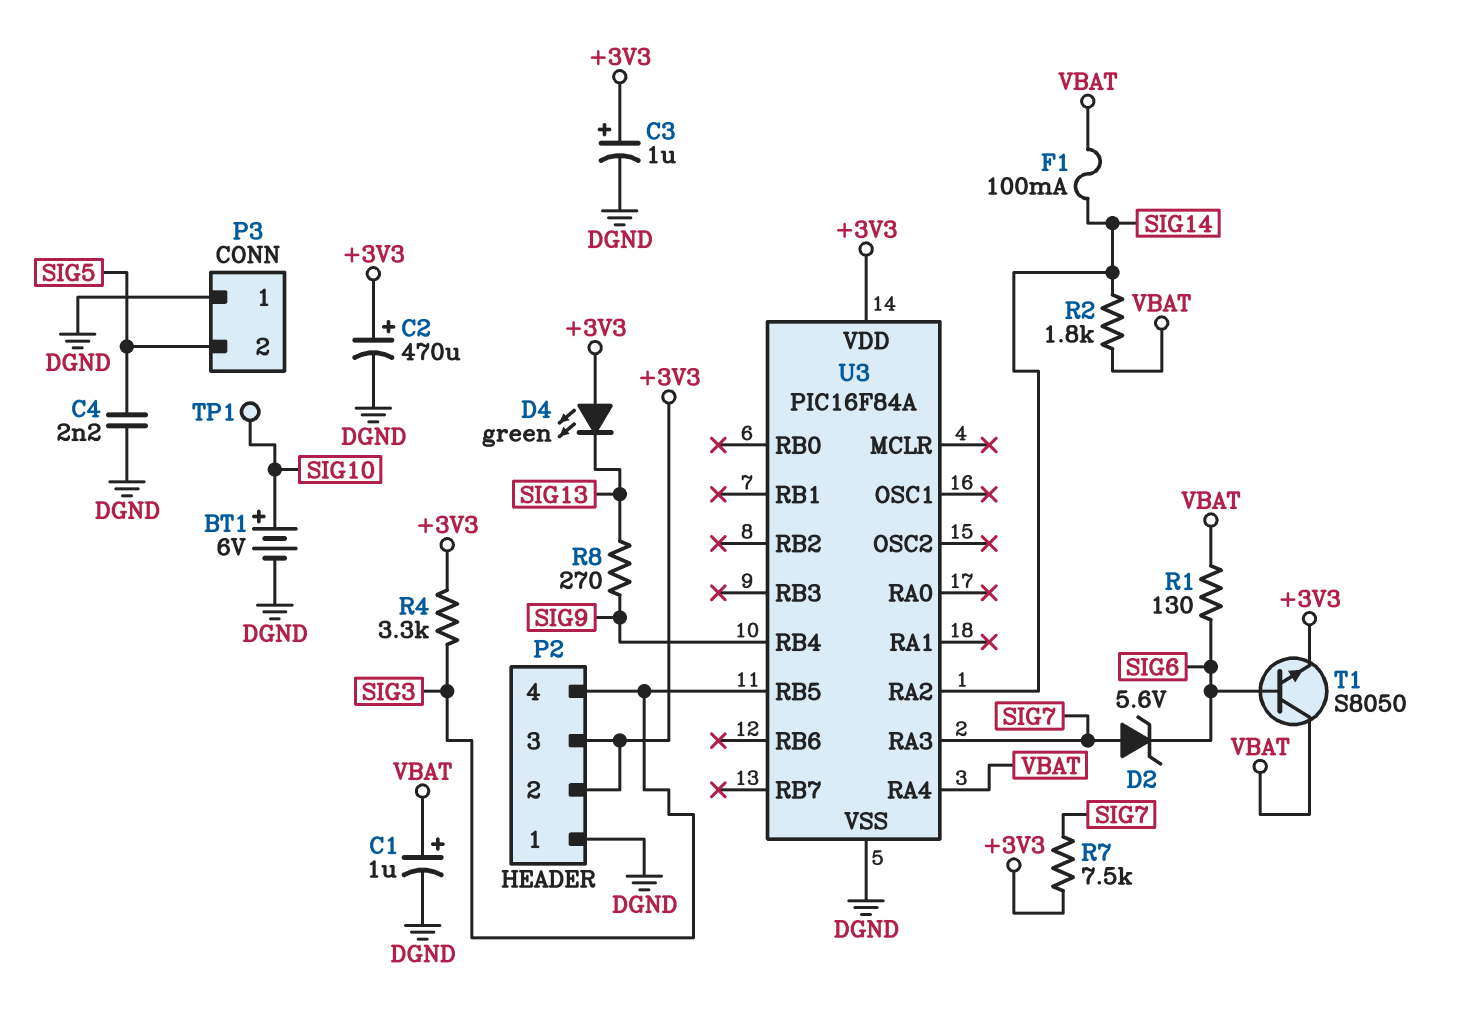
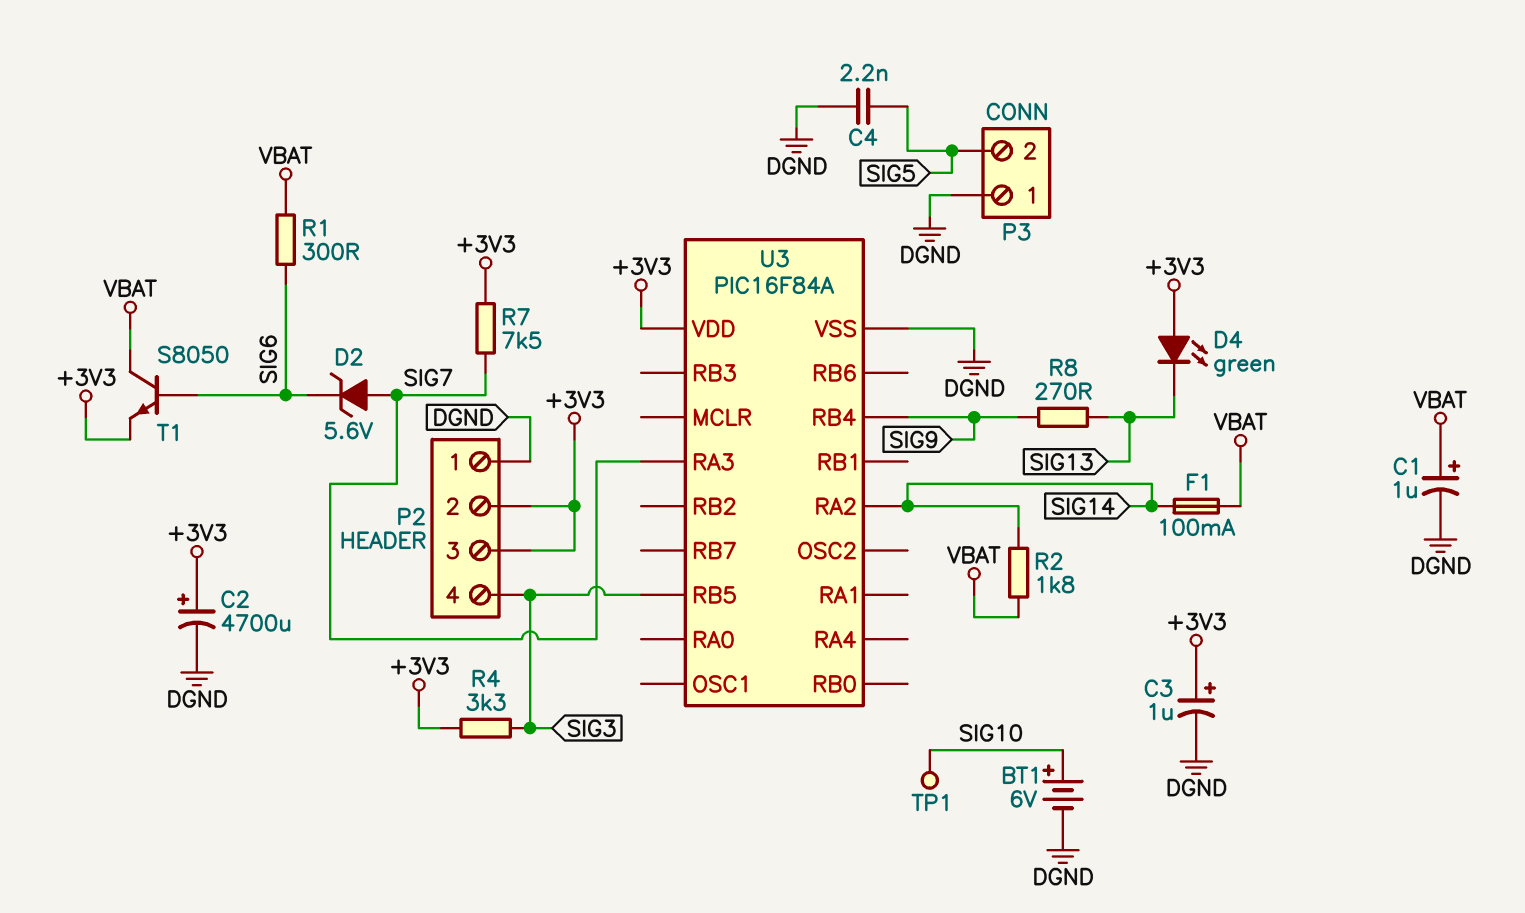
C2: 470uF (plus +3V3, minus DGND) -> 4700uF (plus +3V3, minus DGND)
R1: 130 (SIG6, VBAT) -> 300 (SIG6, VBAT)
U3 pin RA4: VBAT -> none

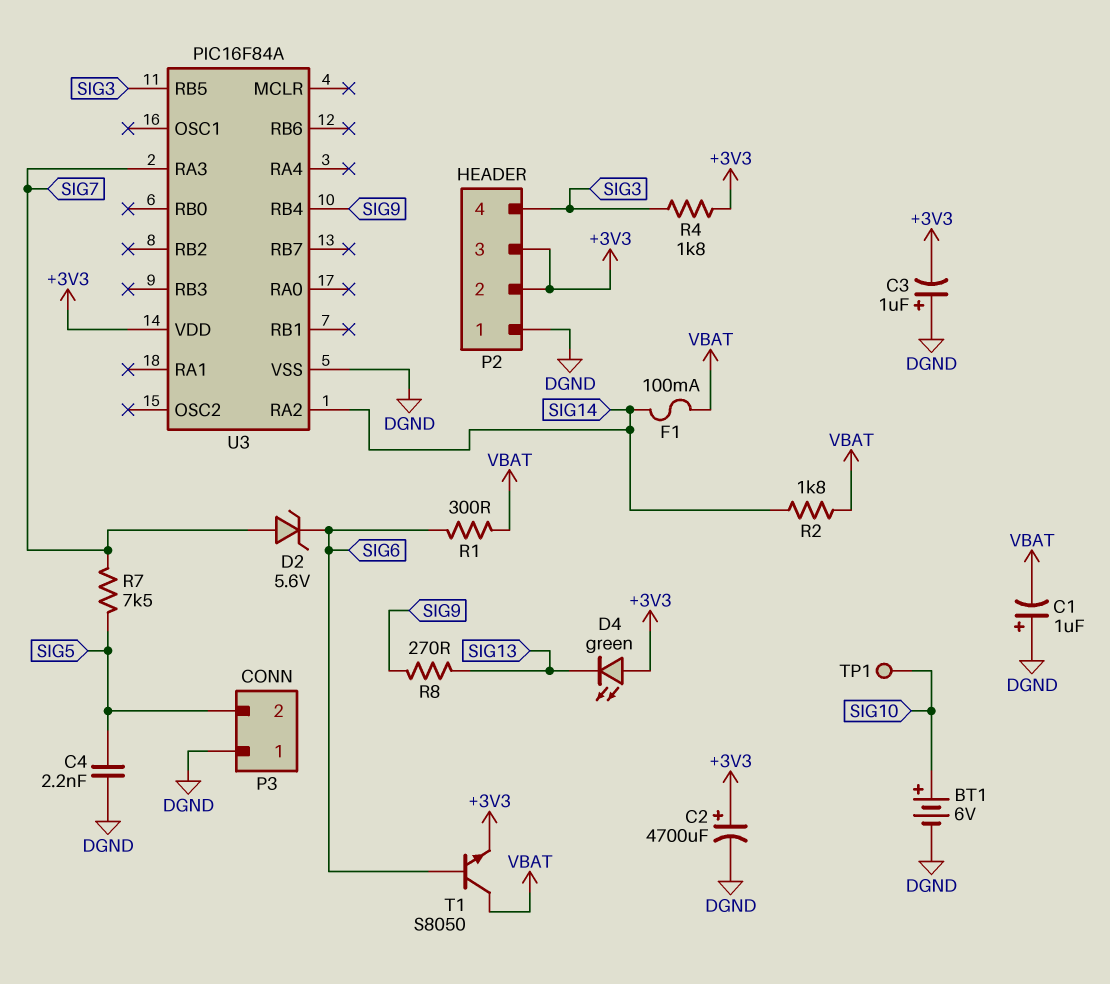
C1: 1uF (plus VBAT, minus DGND) -> 1uF (plus DGND, minus VBAT)
C3: 1uF (plus +3V3, minus DGND) -> 1uF (plus DGND, minus +3V3)
R4: 3.3k (+3V3, SIG3) -> 1.8k (+3V3, SIG3)
R7: 7.5k (+3V3, SIG7) -> 7.5k (SIG5, SIG7)

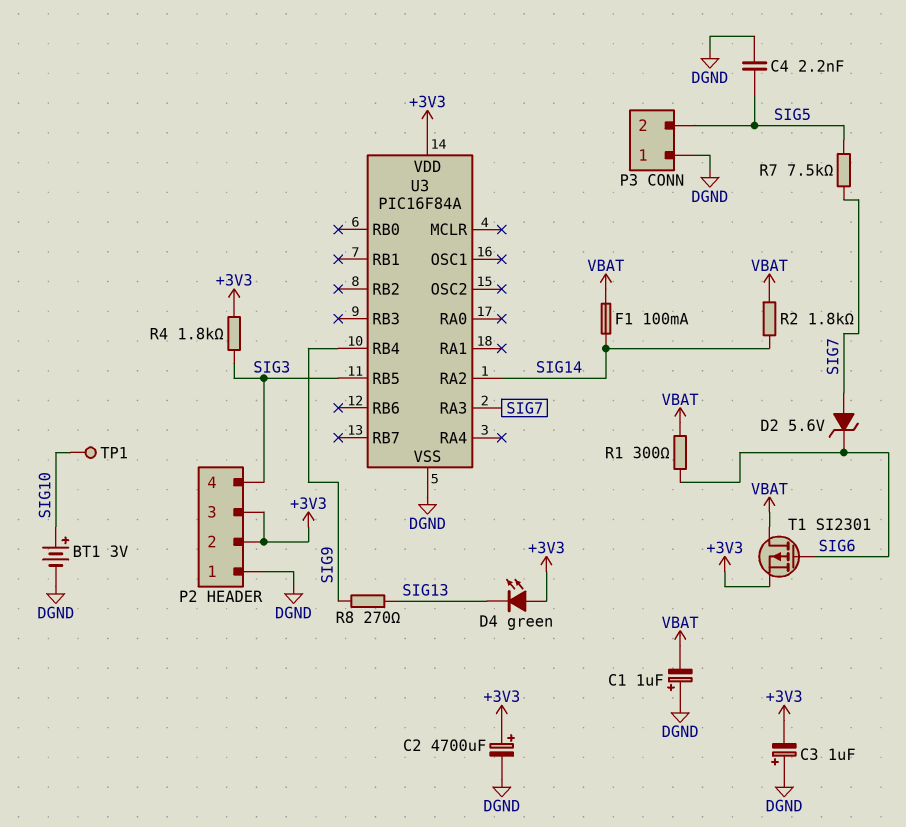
BT1: 6V (plus SIG10, minus DGND) -> 3V (plus SIG10, minus DGND)
T1: NPN S8050 (B SIG6, C VBAT, E +3V3) -> PMOS SI2301 (G SIG6, D VBAT, S +3V3)

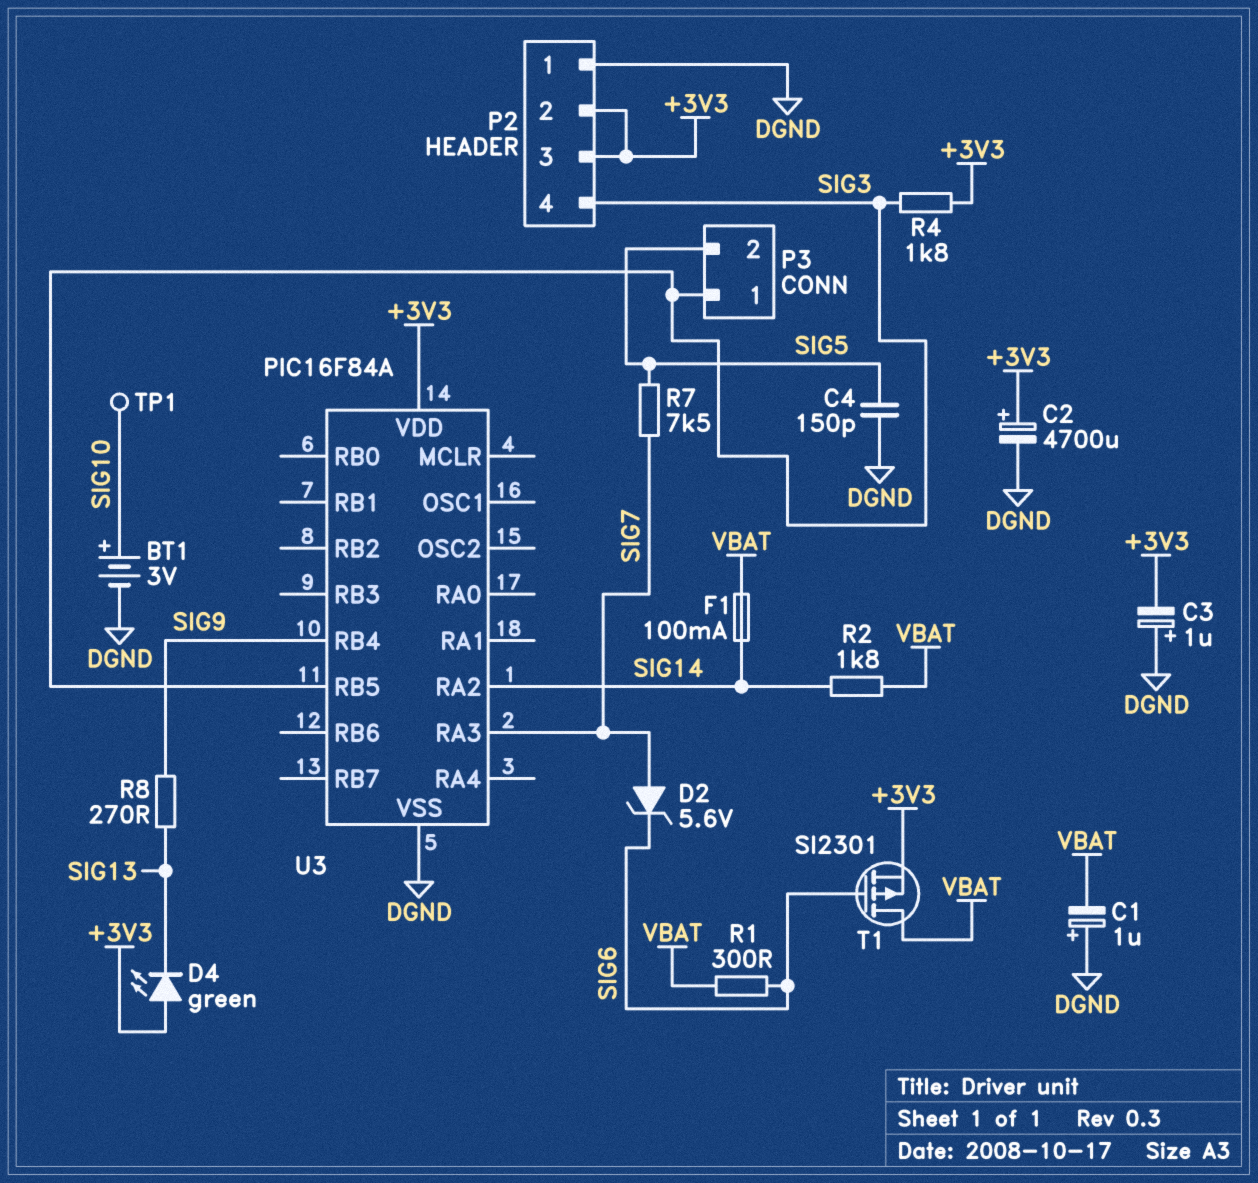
C4: 2.2nF (DGND, SIG5) -> 150pF (DGND, SIG5)
P3 pin 1: DGND -> SIG3

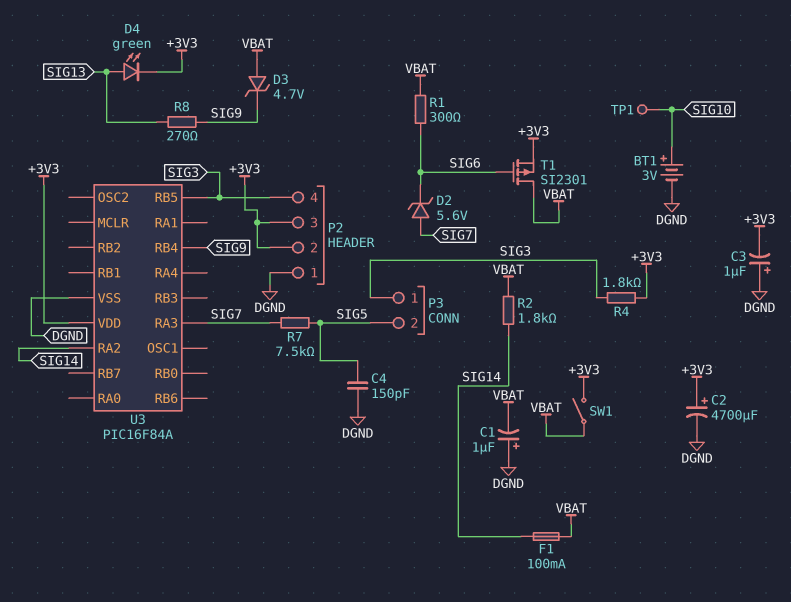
D3: none -> zener 4.7V (A VBAT, K SIG9)
D4: LED green (A +3V3, K SIG13) -> LED green (A SIG13, K +3V3)
SW1: none -> switch (+3V3, VBAT)

